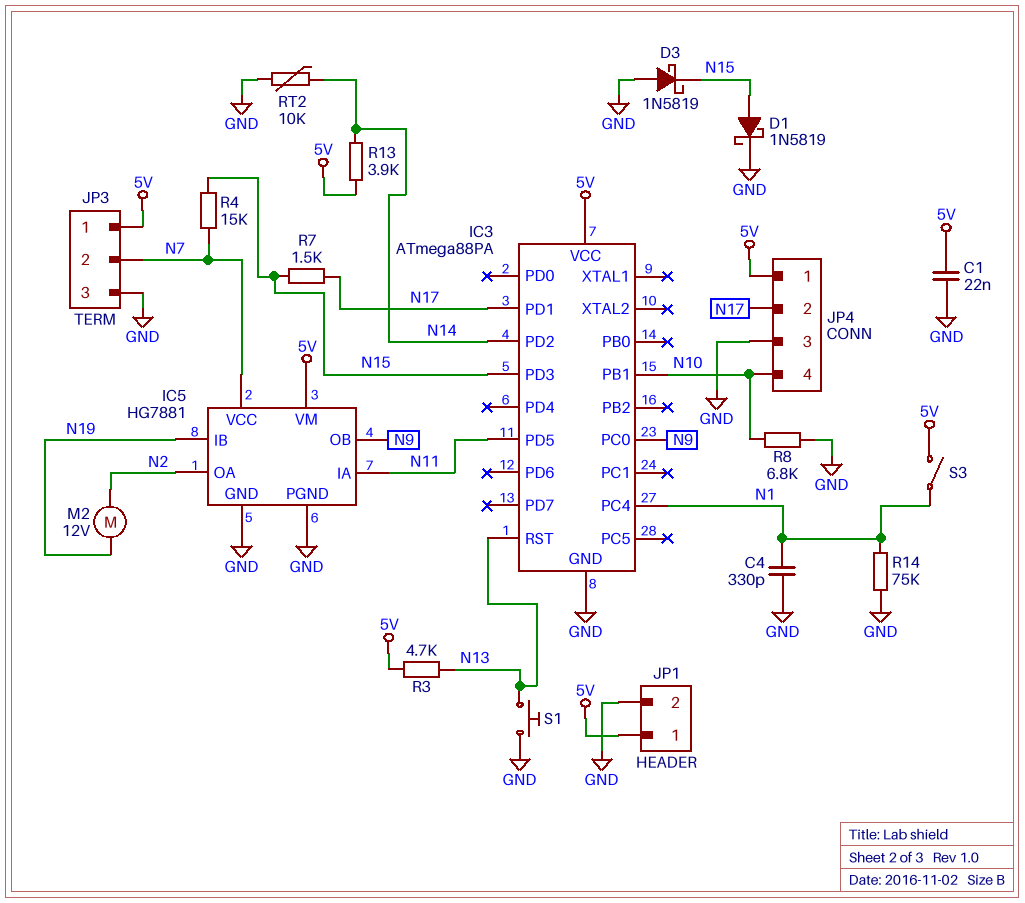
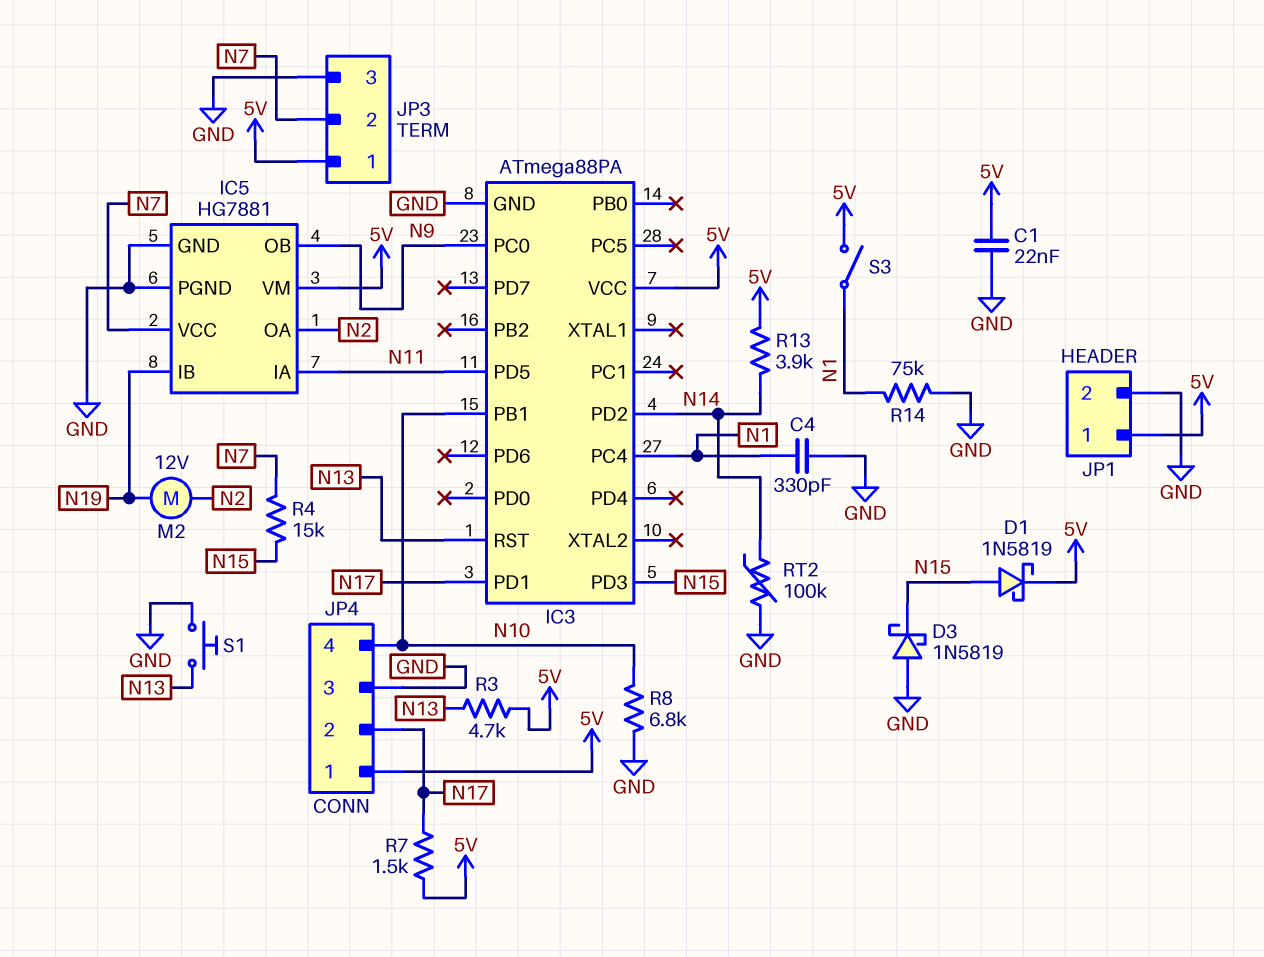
D1: schottky 1N5819 (A N15, K GND) -> schottky 1N5819 (A N15, K 5V)
R7: 1.5k (N15, N17) -> 1.5k (5V, N17)
RT2: 10k (GND, N14) -> 100k (GND, N14)

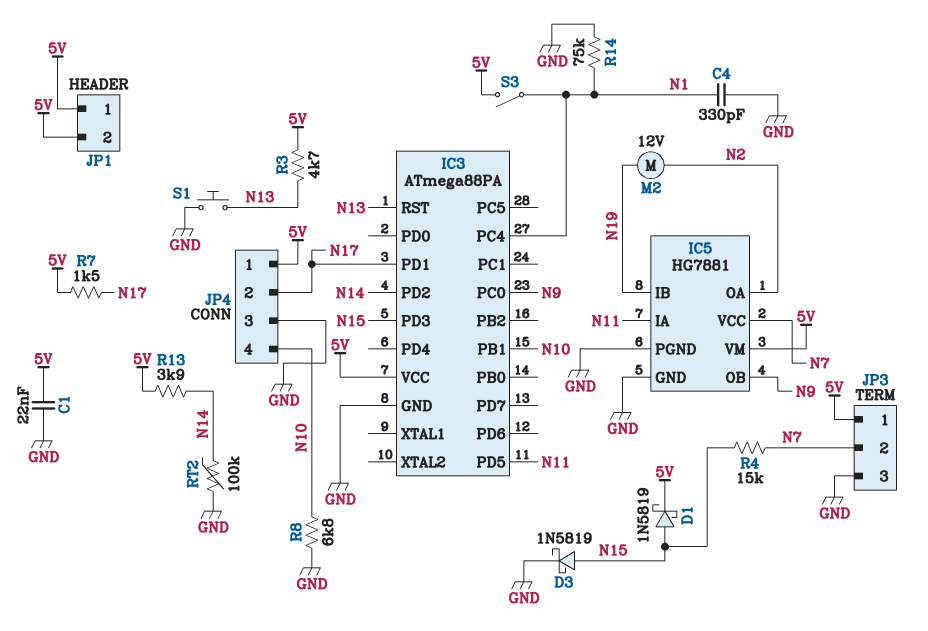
D3: schottky 1N5819 (A GND, K N15) -> schottky 1N5819 (A N15, K GND)
JP1 pin 2: GND -> 5V

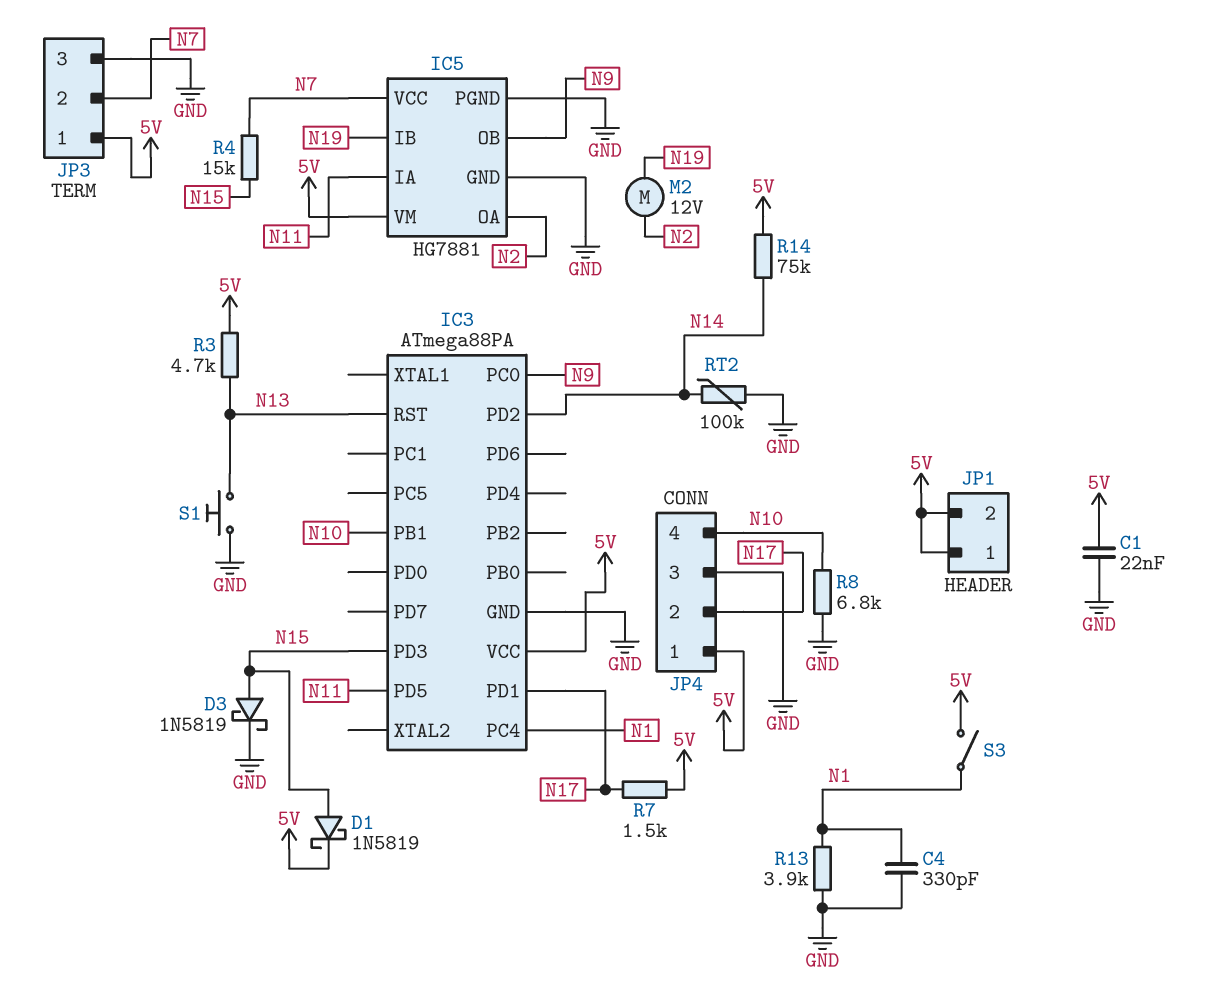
R13: 3.9k (5V, N14) -> 3.9k (GND, N1)
R14: 75k (GND, N1) -> 75k (5V, N14)

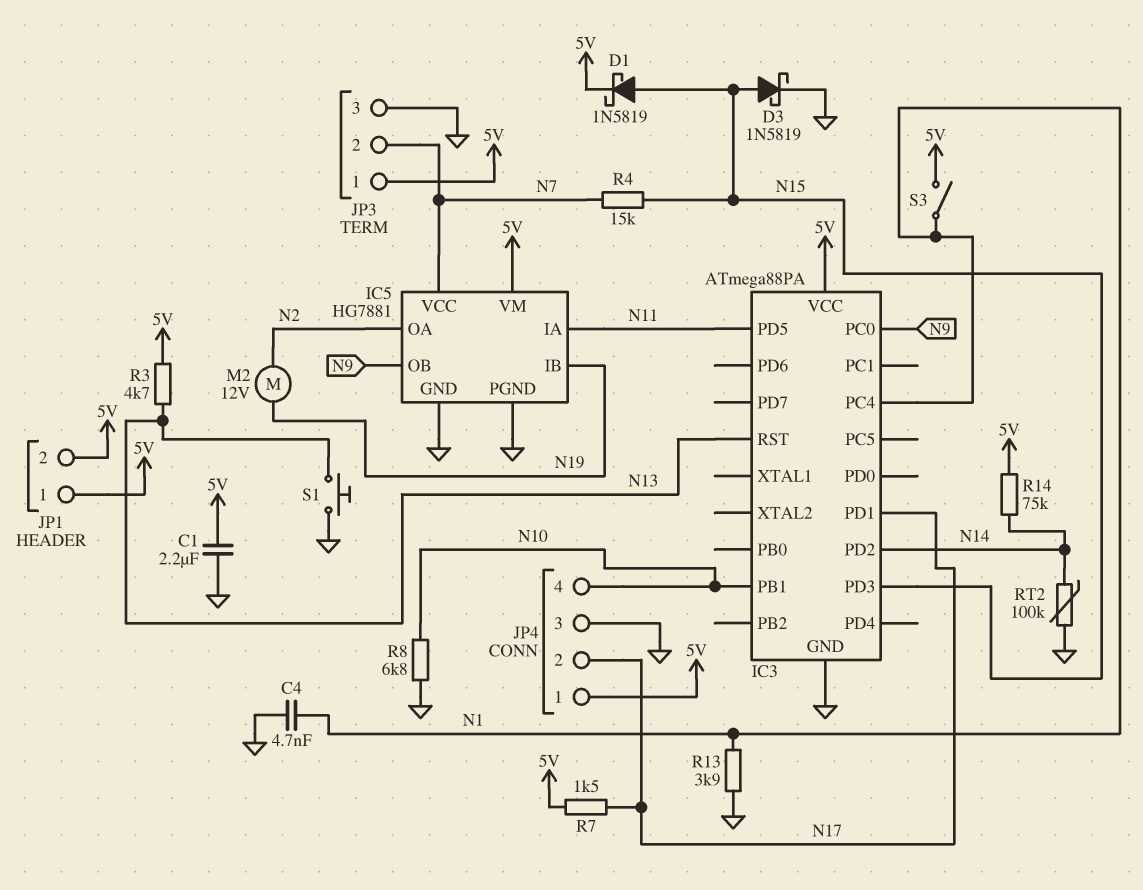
C1: 22nF (5V, GND) -> 2.2uF (5V, GND)
C4: 330pF (GND, N1) -> 4.7nF (GND, N1)

